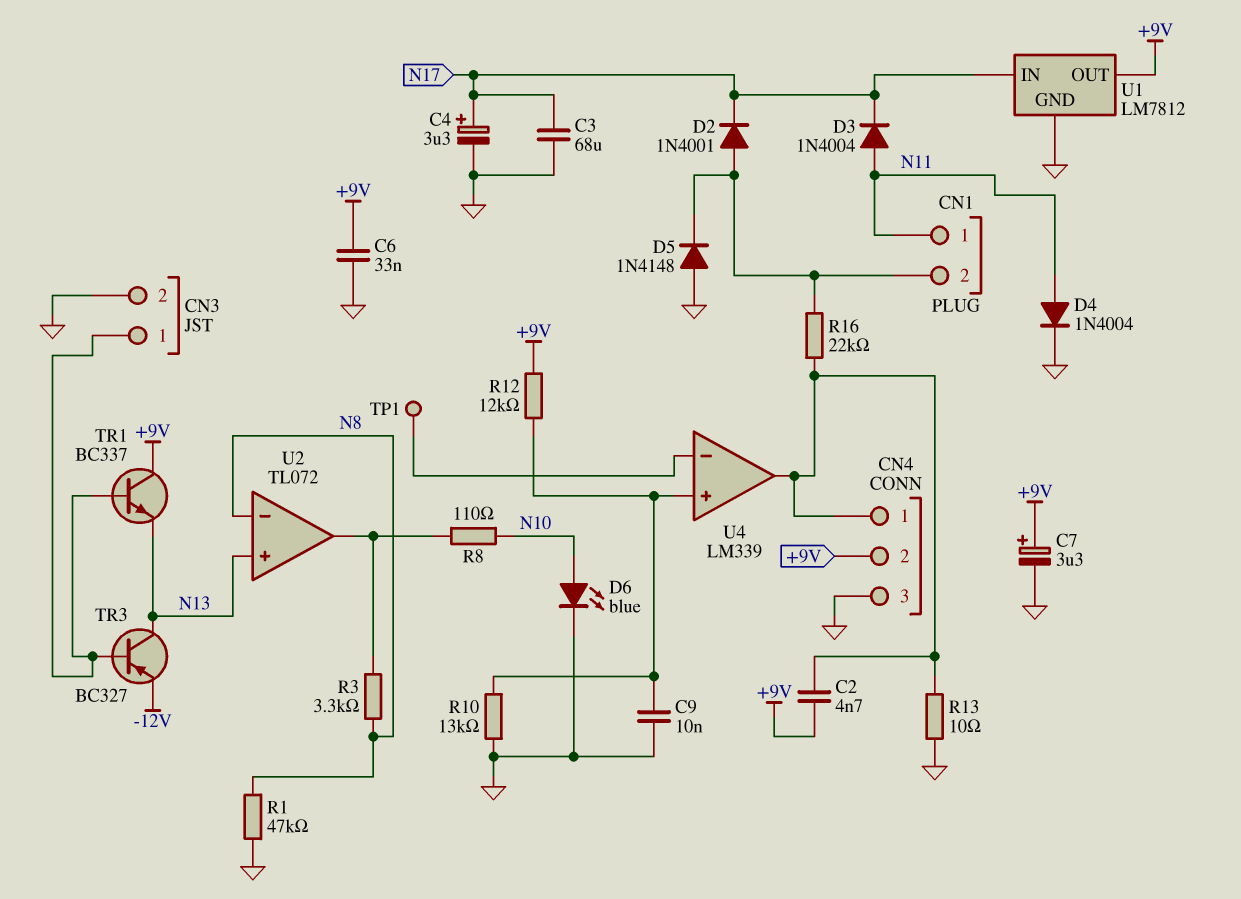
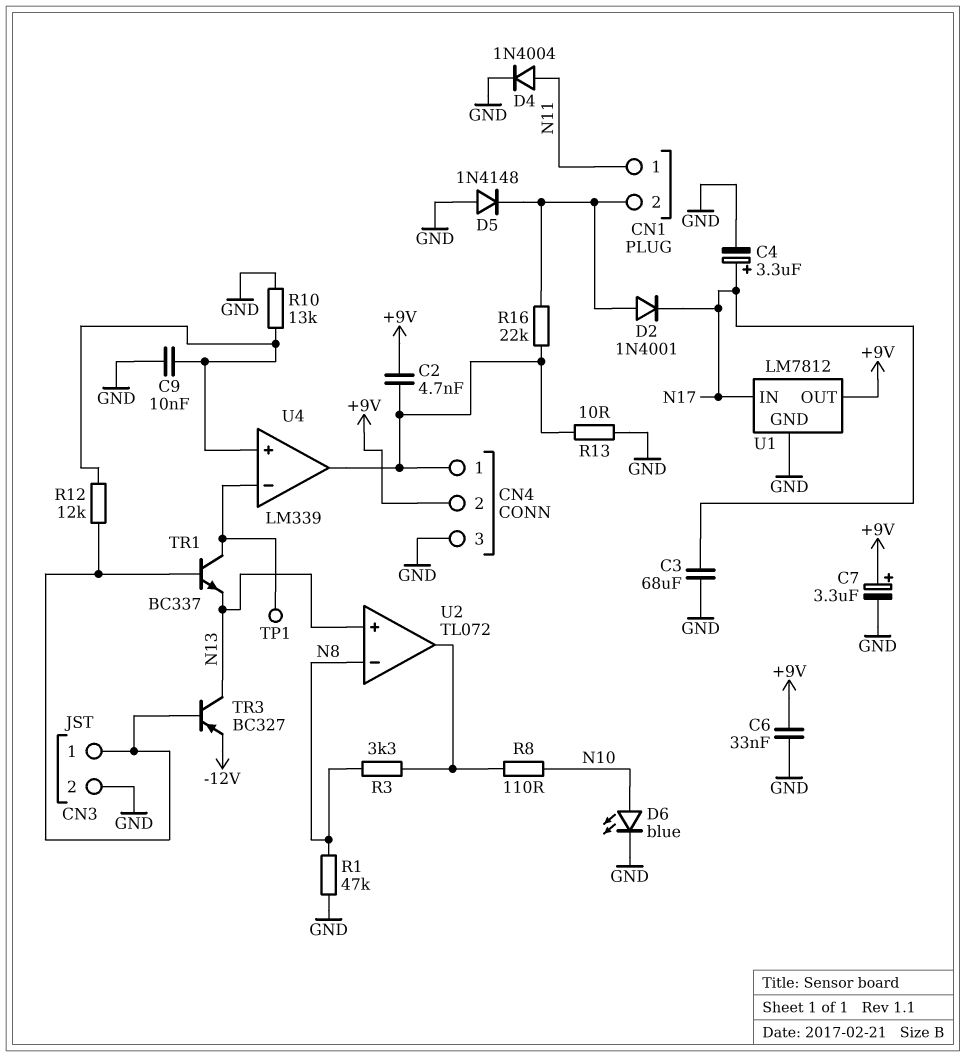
D3: diode 1N4004 (A N11, K N17) -> none
R12: 12k (+9V, U4/in+) -> 12k (CN3/1, U4/in+)
TR1: NPN BC337 (B CN3/1, C +9V, E N13) -> NPN BC337 (B CN3/1, C U4/in-, E N13)

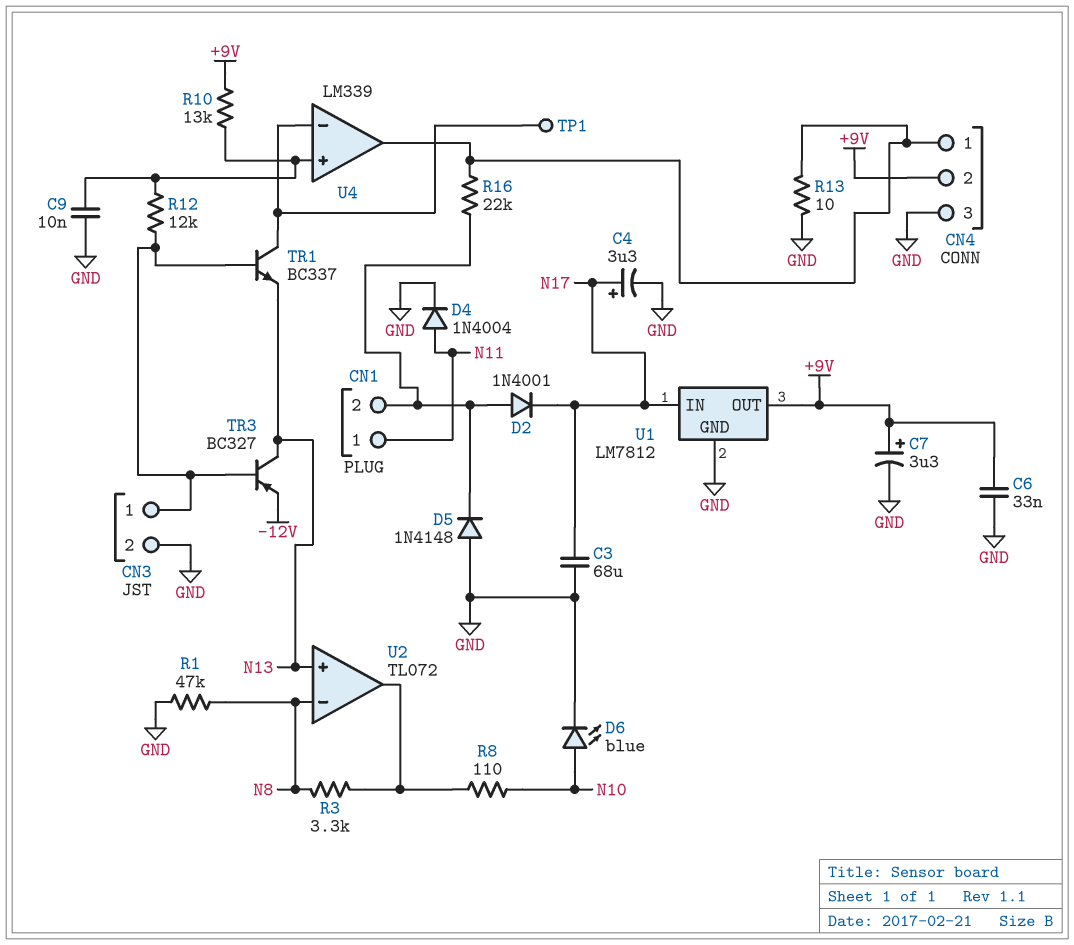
C2: 4.7nF (+9V, CN4/1) -> none
R10: 13k (GND, U4/in+) -> 13k (+9V, U4/in+)

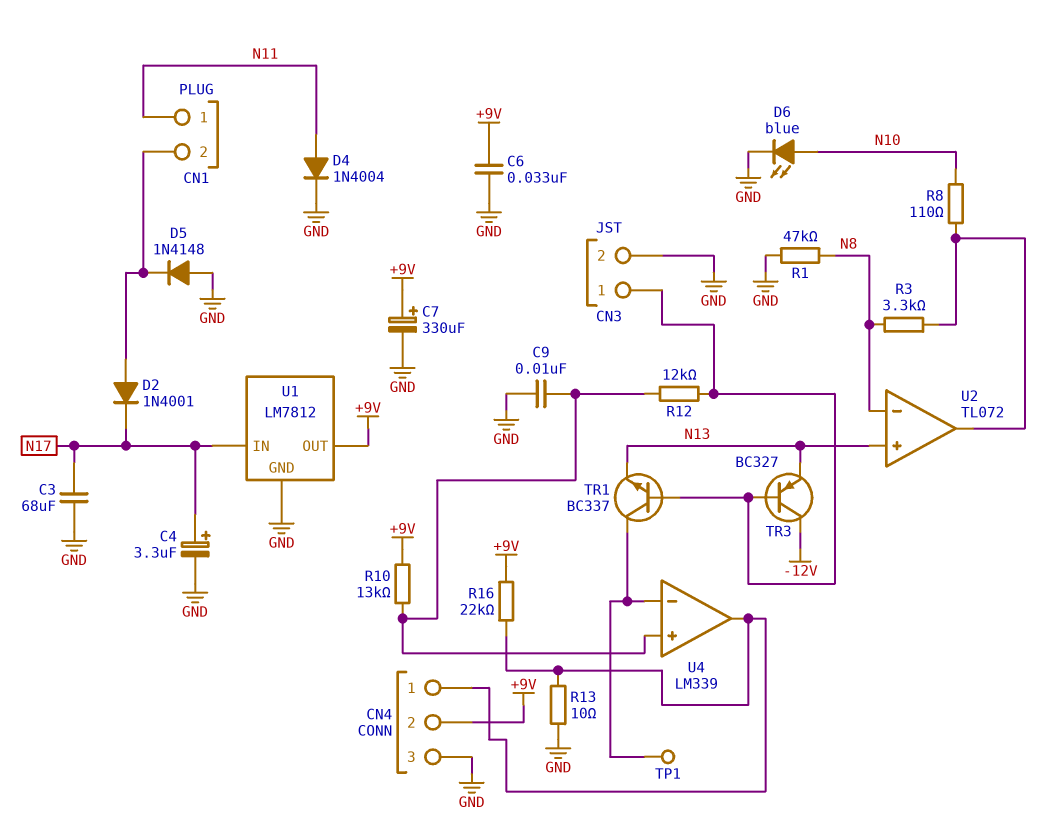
C7: 3.3uF (plus +9V, minus GND) -> 330uF (plus +9V, minus GND)
R16: 22k (CN1/2, CN4/1) -> 22k (+9V, CN4/1)
TR3: PNP BC327 (B CN3/1, C N13, E -12V) -> PNP BC327 (B CN3/1, C -12V, E N13)

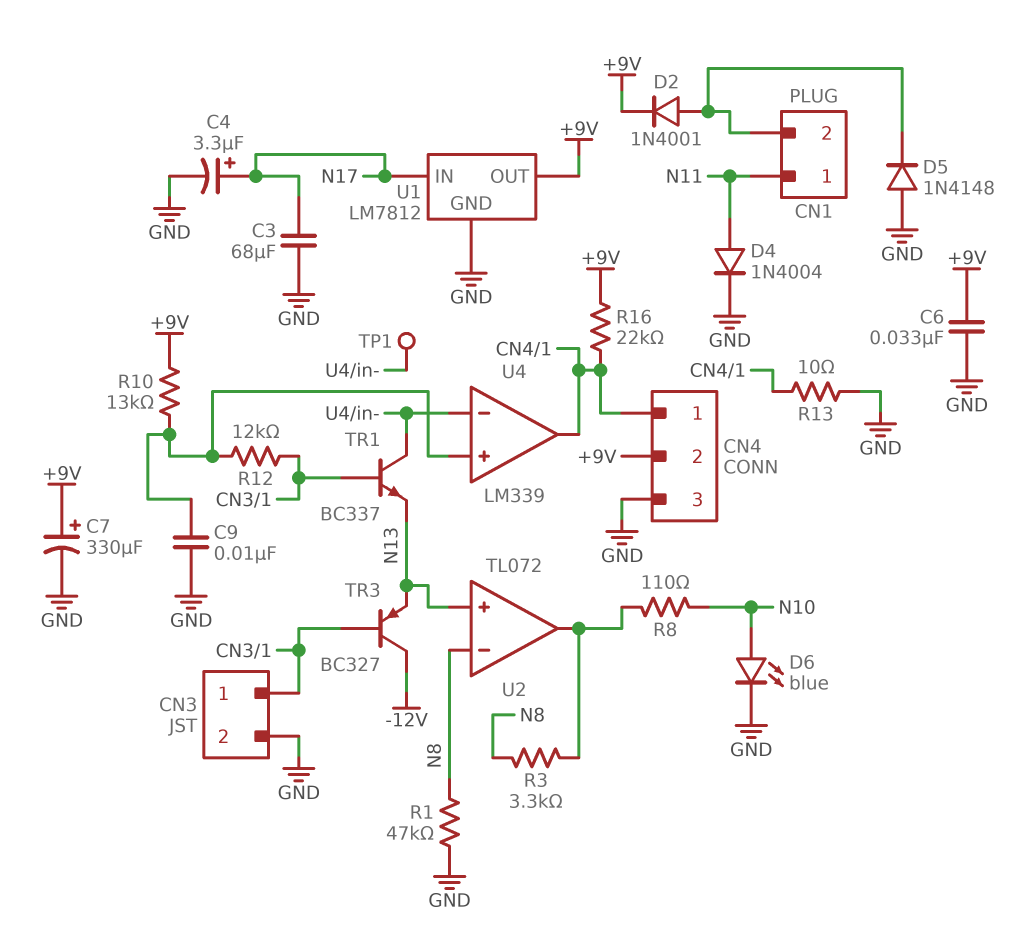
D2: diode 1N4001 (A CN1/2, K N17) -> diode 1N4001 (A CN1/2, K +9V)

